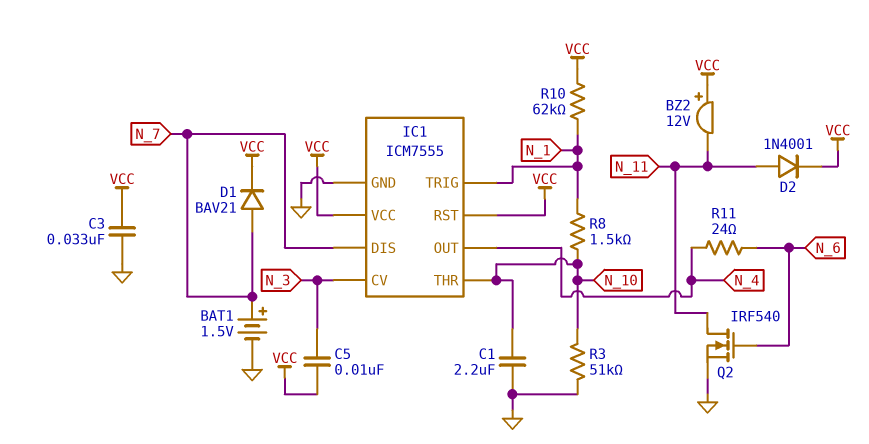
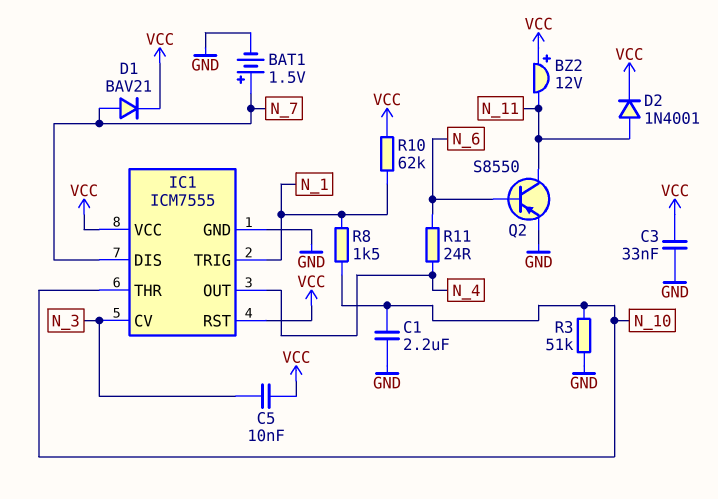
Q2: NMOS IRF540 (G N_6, D N_11, S GND) -> PNP S8550 (B N_6, C N_11, E GND)

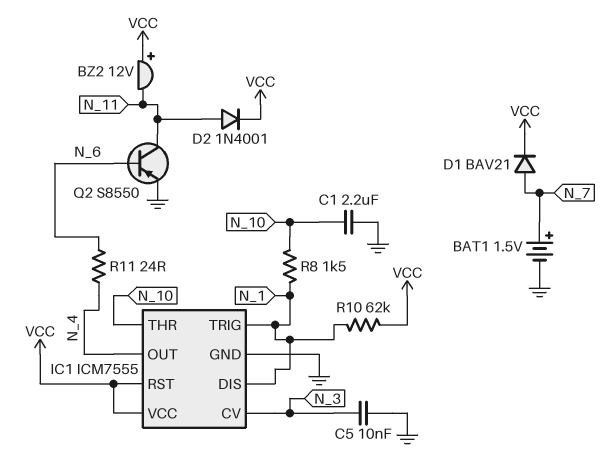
C3: 33nF (GND, VCC) -> none
C5: 10nF (N_3, VCC) -> 10nF (GND, N_3)
IC1 pin DIS: N_7 -> N_1
R3: 51k (GND, N_10) -> none

